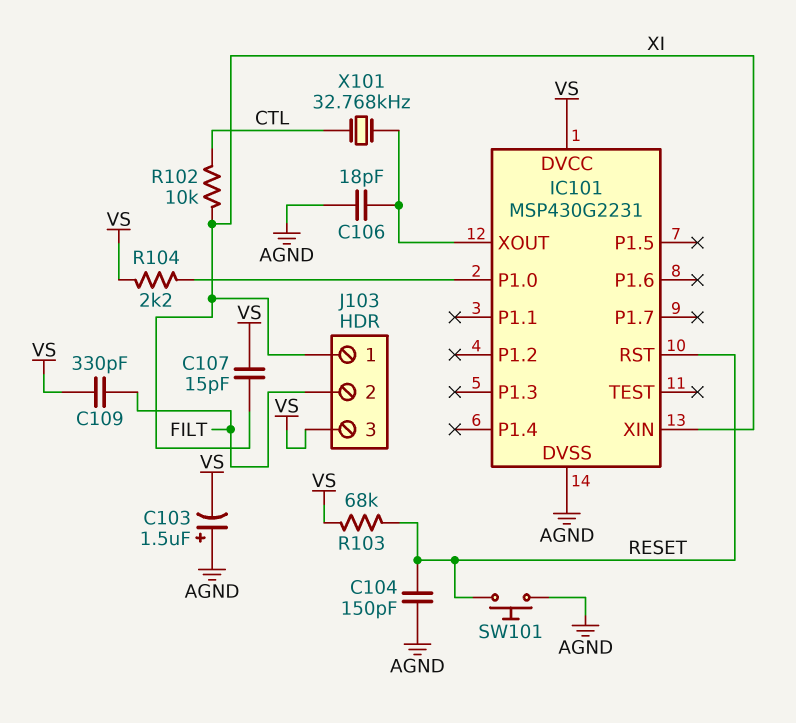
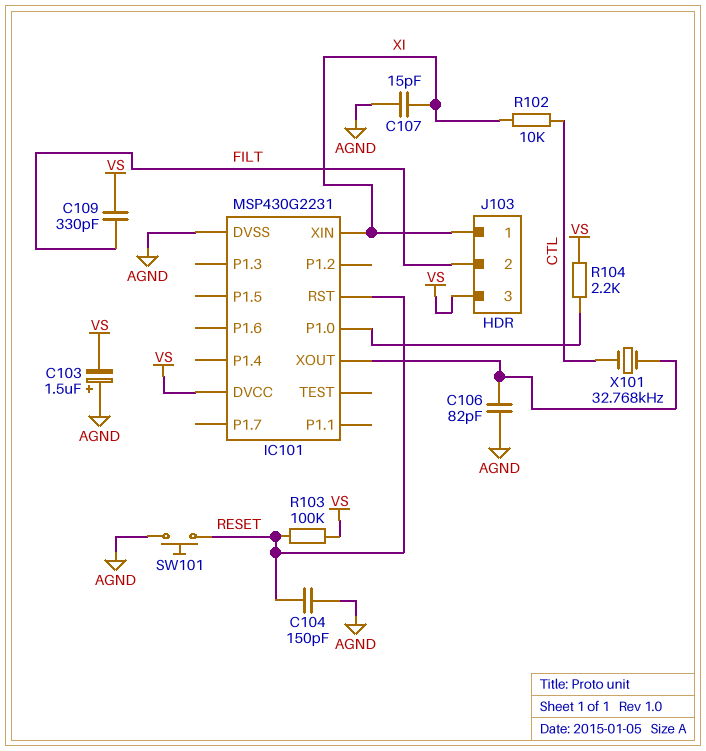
C106: 18pF (AGND, IC101/XOUT) -> 82pF (AGND, IC101/XOUT)
C107: 15pF (VS, XI) -> 15pF (AGND, XI)
R103: 68k (RESET, VS) -> 100k (RESET, VS)

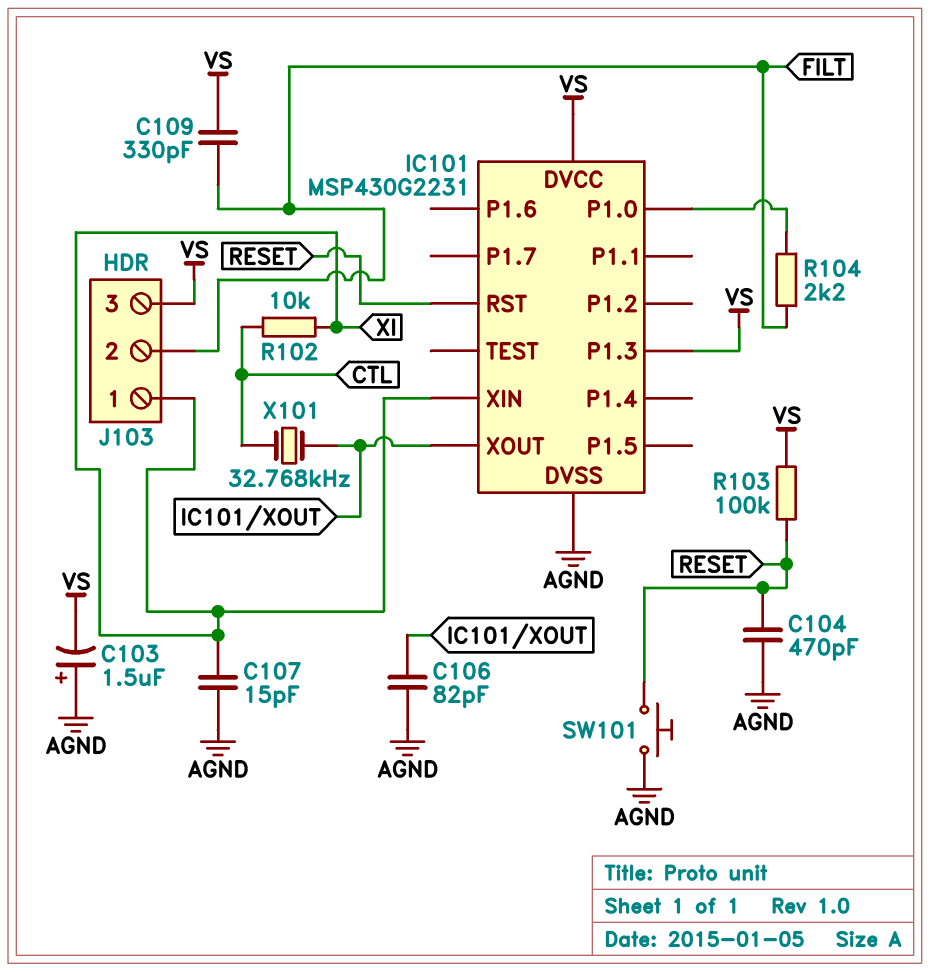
C104: 150pF (AGND, RESET) -> 470pF (AGND, RESET)
IC101 pin P1.3: none -> VS
R104: 2.2k (IC101/P1.0, VS) -> 2.2k (FILT, IC101/P1.0)

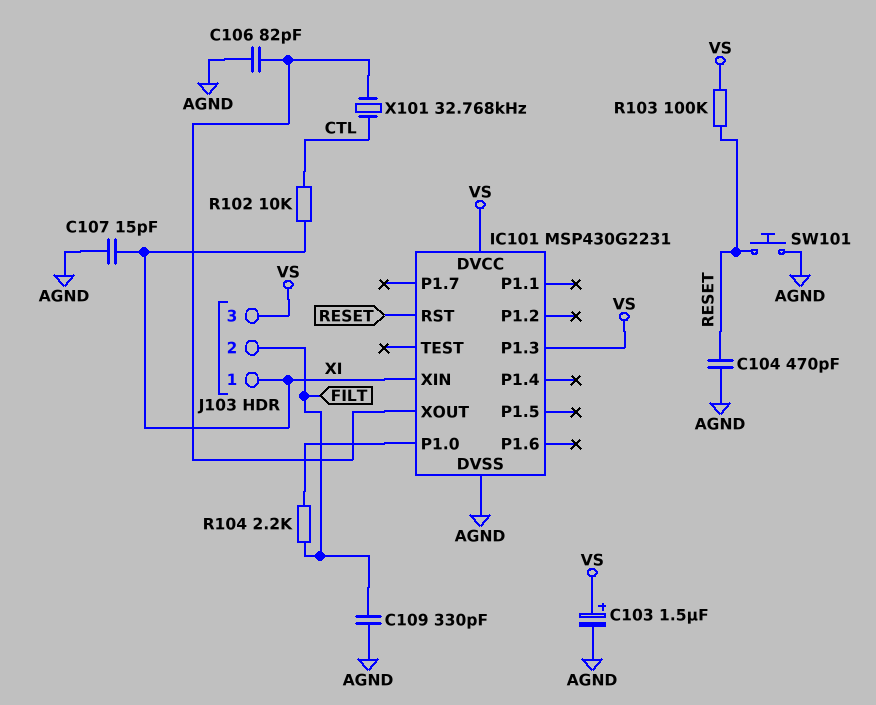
C103: 1.5uF (plus AGND, minus VS) -> 1.5uF (plus VS, minus AGND)
C109: 330pF (FILT, VS) -> 330pF (AGND, FILT)

